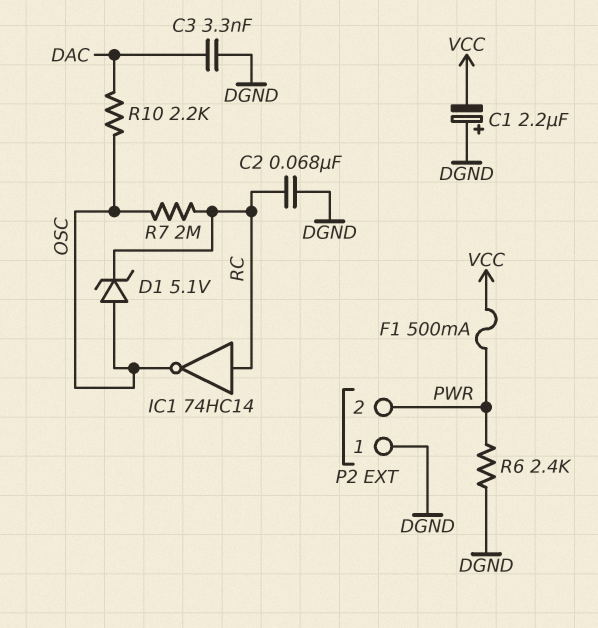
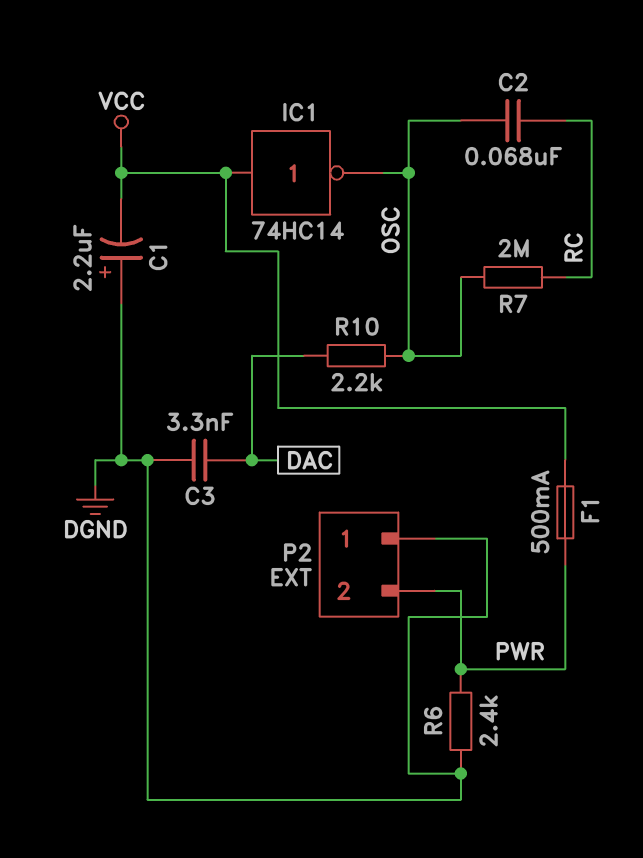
C2: 68nF (DGND, RC) -> 68nF (OSC, RC)
D1: zener 5.1V (A OSC, K RC) -> none
IC1: NOT 74HC14 (in RC, out OSC) -> NOT 74HC14 (in VCC, out OSC)

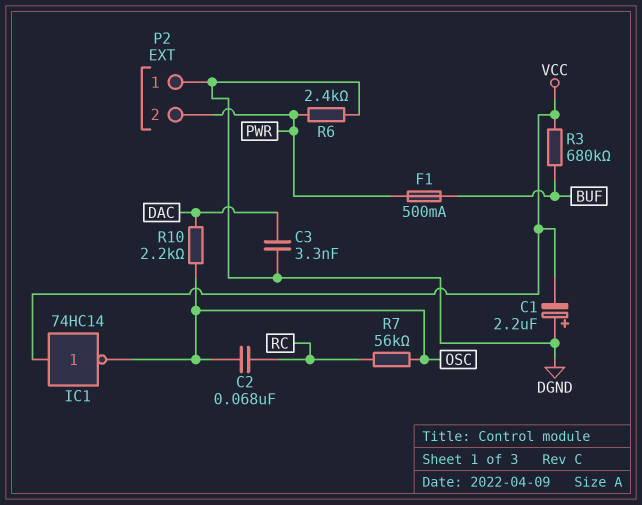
F1: 500mA (PWR, VCC) -> 500mA (BUF, PWR)
R3: none -> 680k (BUF, VCC)
R7: 2M (OSC, RC) -> 56k (OSC, RC)

